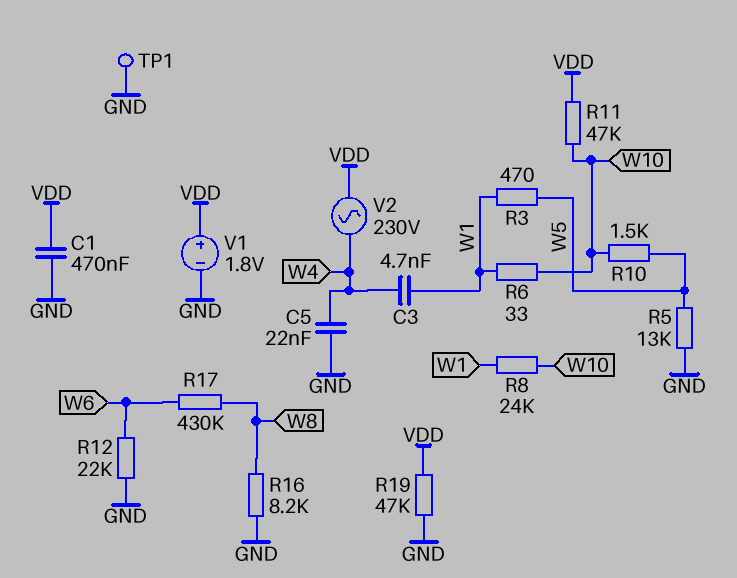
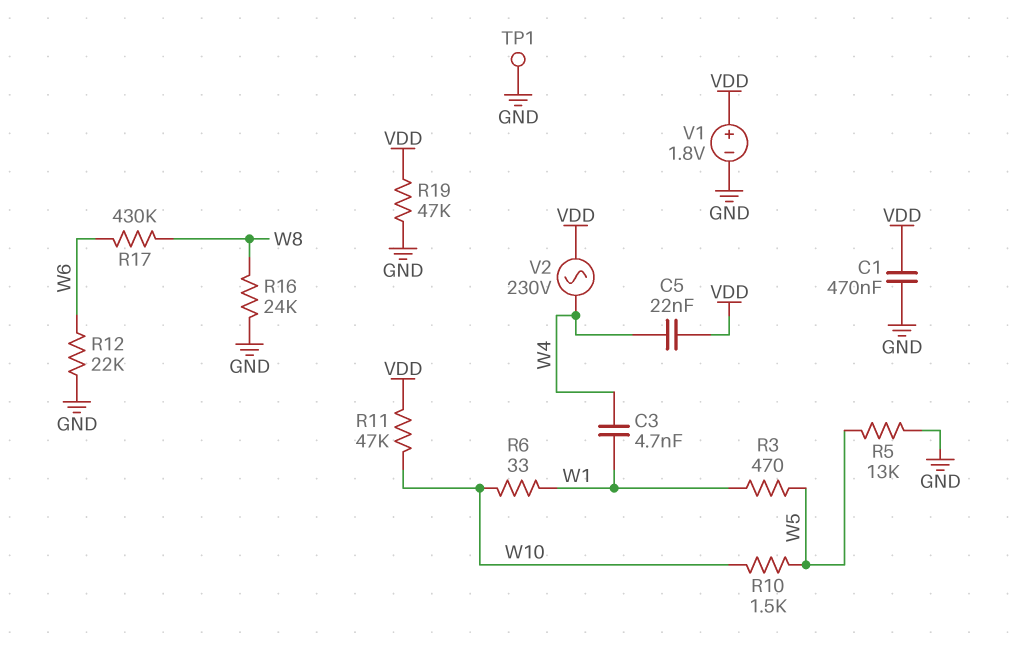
C5: 22nF (GND, W4) -> 22nF (VDD, W4)
R8: 24k (W1, W10) -> none
R16: 8.2k (GND, W8) -> 24k (GND, W8)

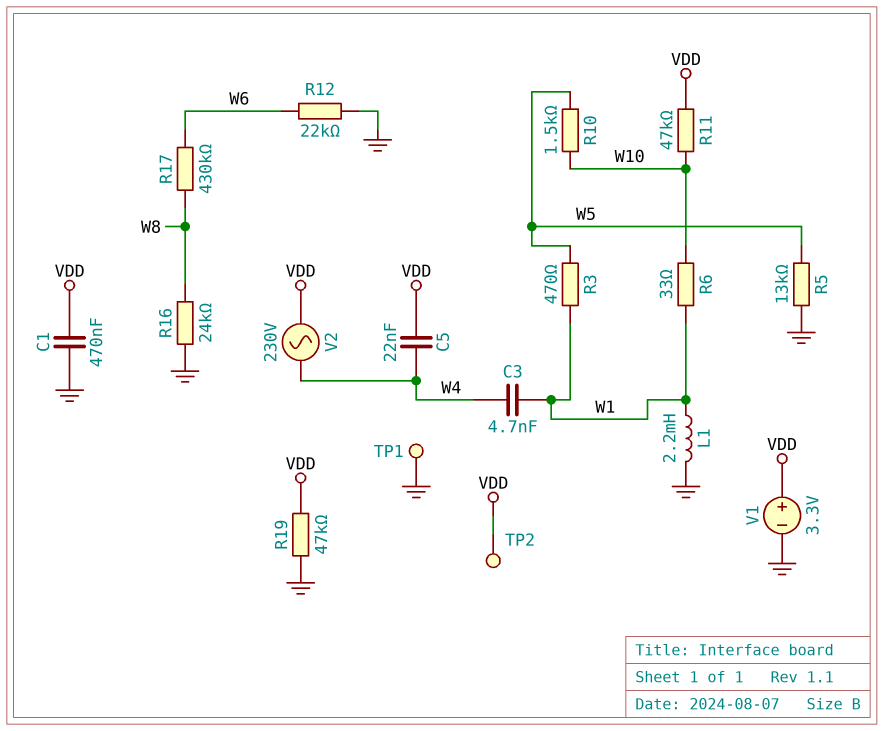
L1: none -> 2.2mH (GND, W1)
TP2: none -> test point (VDD)
V1: 1.8V (plus VDD, minus GND) -> 3.3V (plus VDD, minus GND)

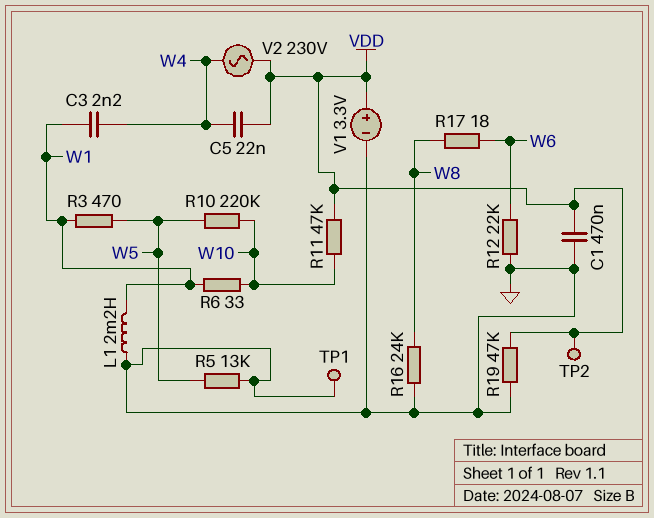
C3: 4.7nF (W1, W4) -> 2.2nF (W1, W4)
R10: 1.5k (W5, W10) -> 220k (W5, W10)
R17: 430k (W6, W8) -> 18 (W6, W8)

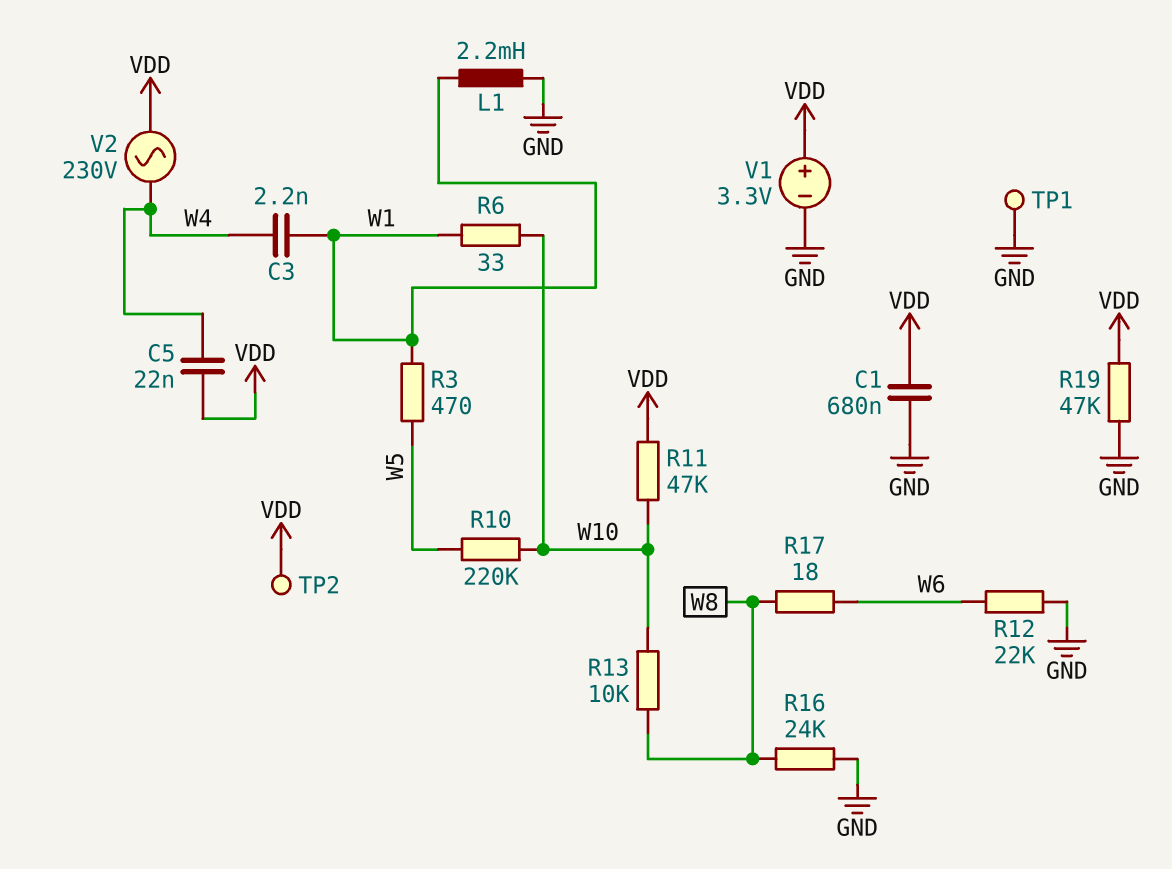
C1: 470nF (GND, VDD) -> 680nF (GND, VDD)
R5: 13k (GND, W5) -> none
R13: none -> 10k (W8, W10)

